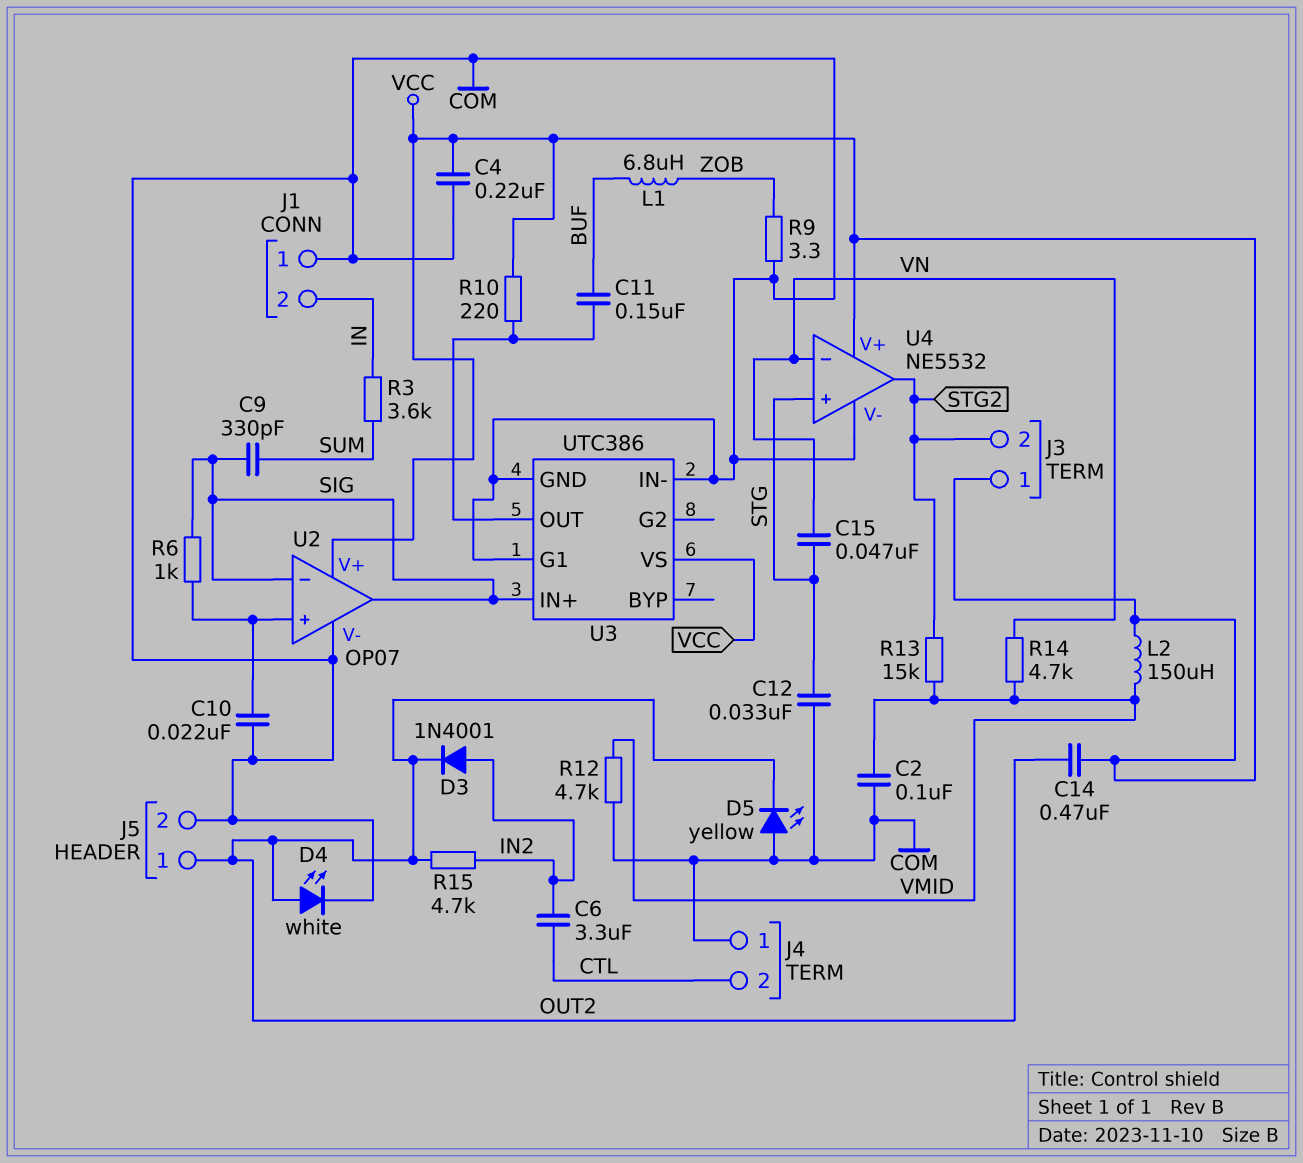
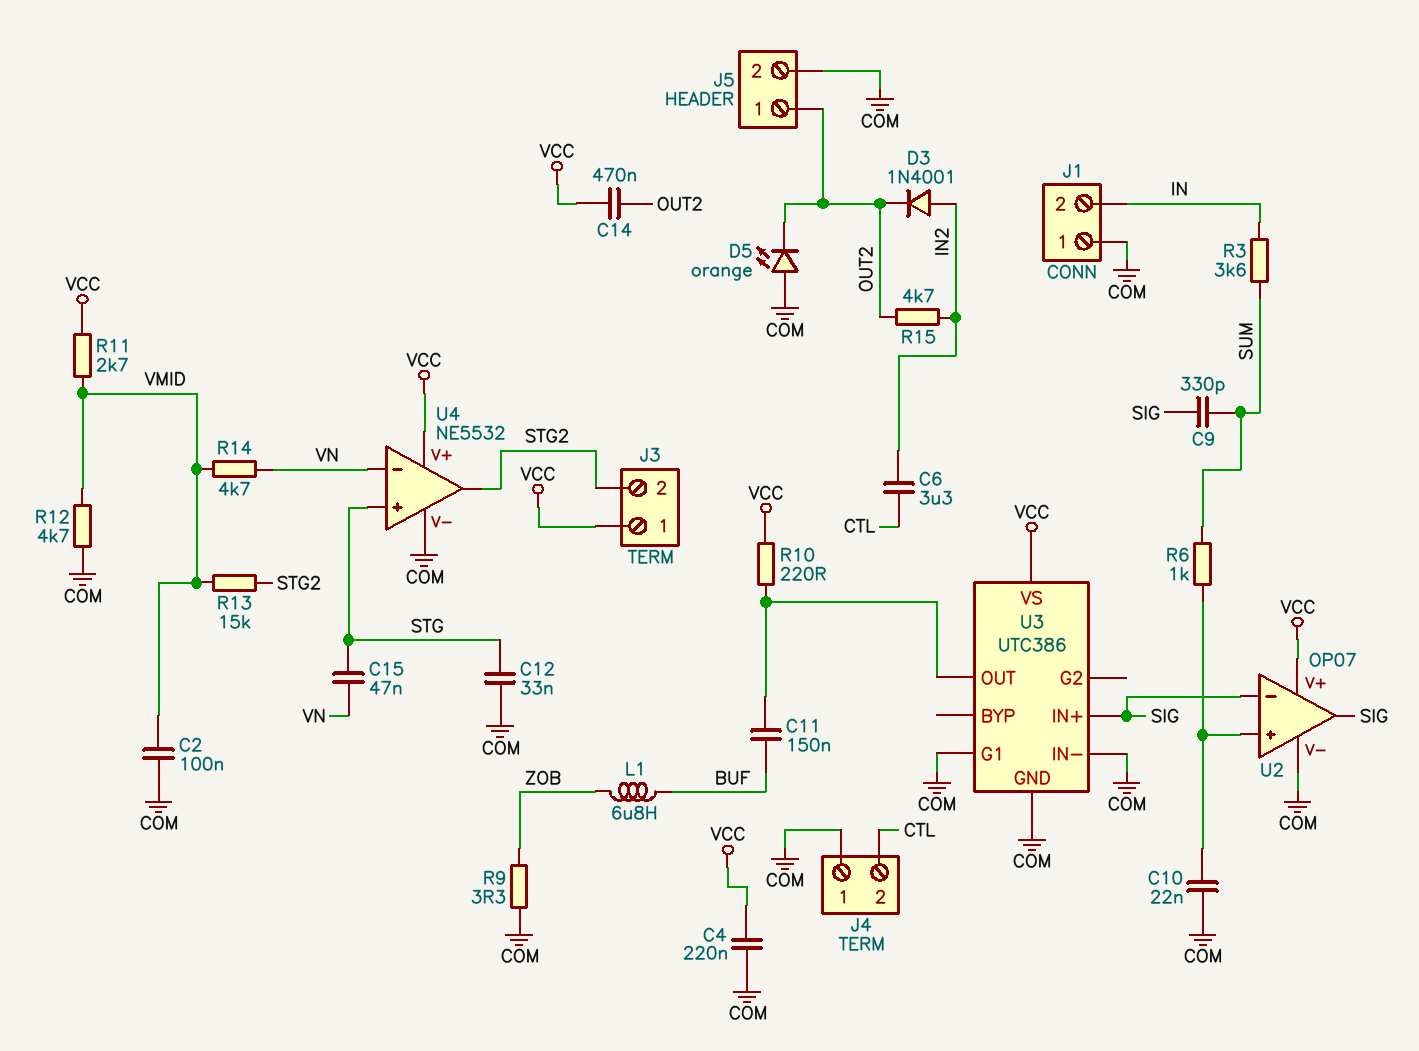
D4: LED white (A OUT2, K COM) -> none
D5: LED yellow (A COM, K OUT2) -> LED orange (A COM, K OUT2)
L2: 150uH (VCC, VMID) -> none
R6: 1k (SIG, U2/in+) -> 1k (SUM, U2/in+)
R11: none -> 2.7k (VCC, VMID)

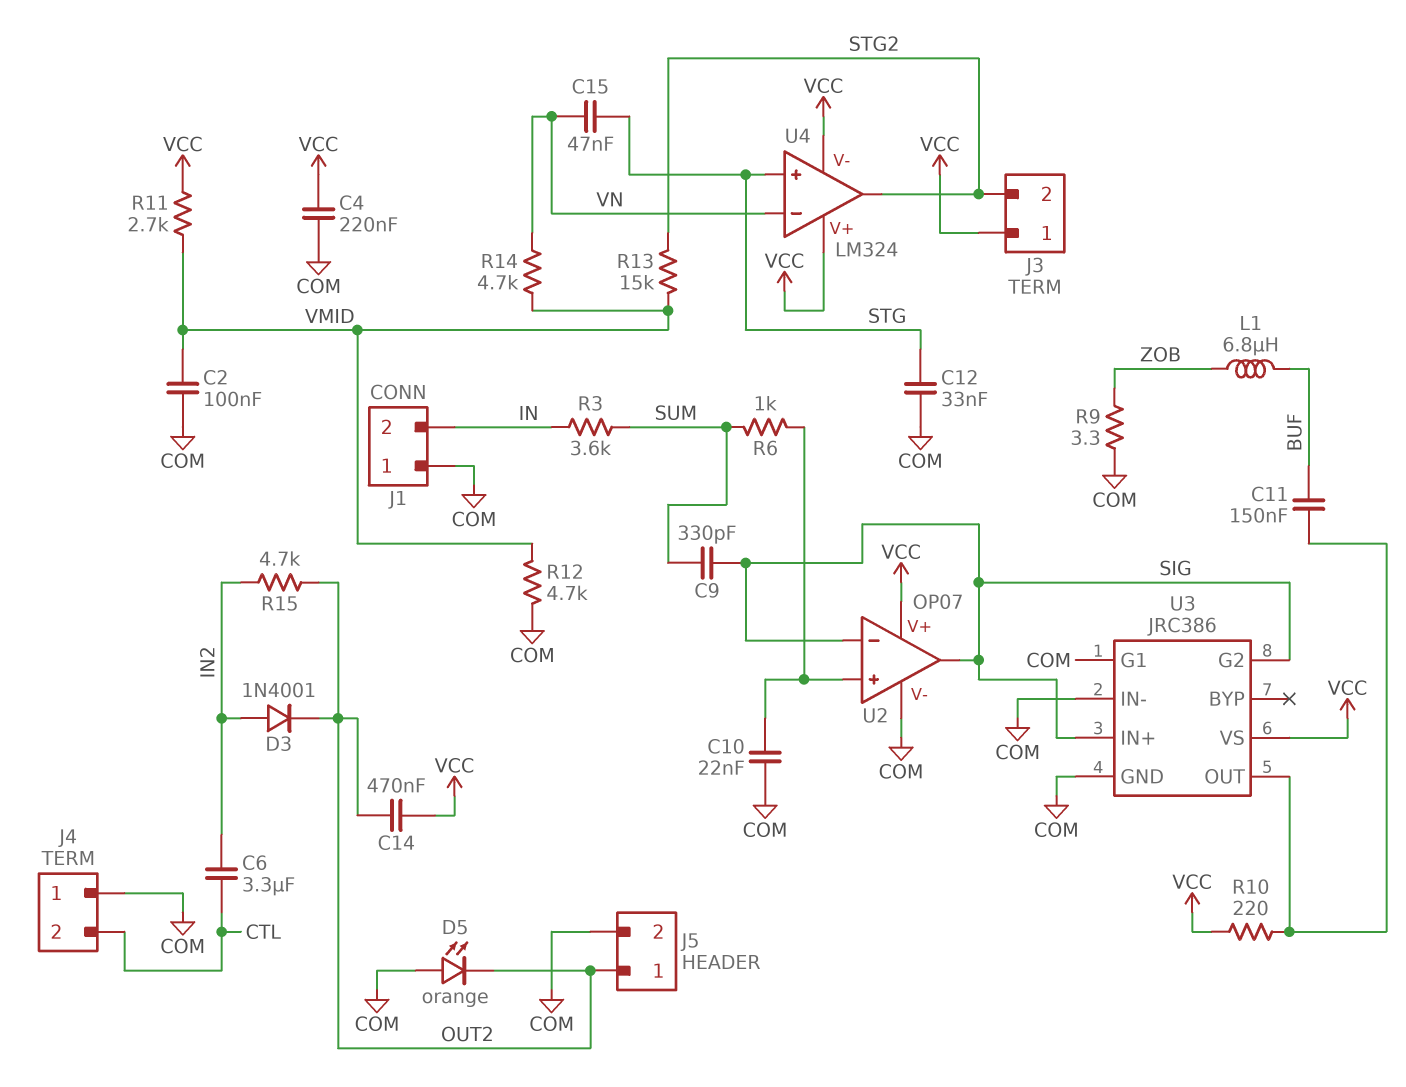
U3: UTC386 -> JRC386
U3 pin G2: none -> SIG
U4: NE5532 -> LM324
U4 pin V-: COM -> VCC

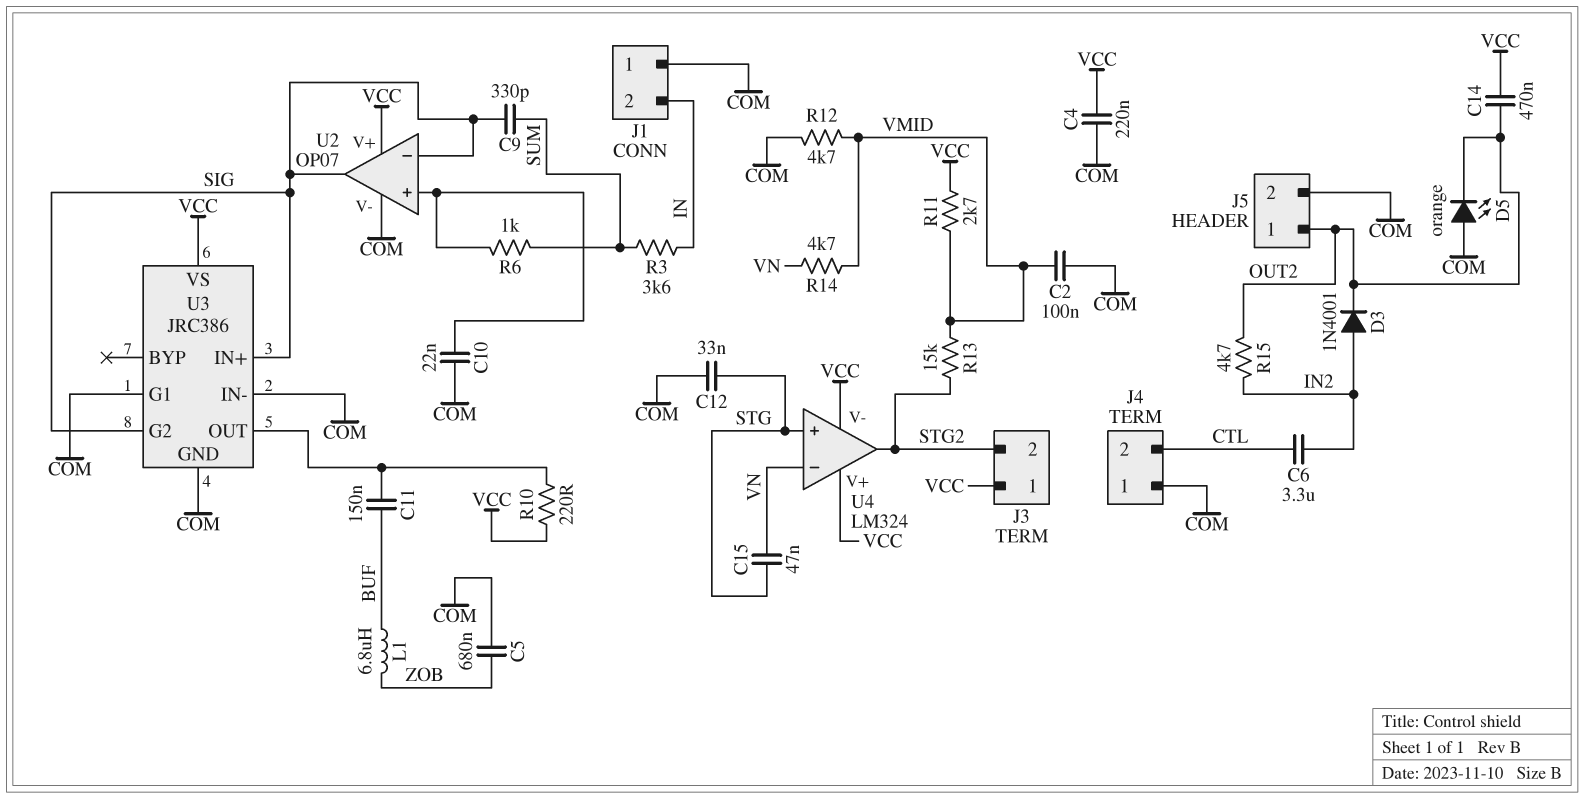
C5: none -> 680nF (COM, ZOB)
R9: 3.3 (COM, ZOB) -> none

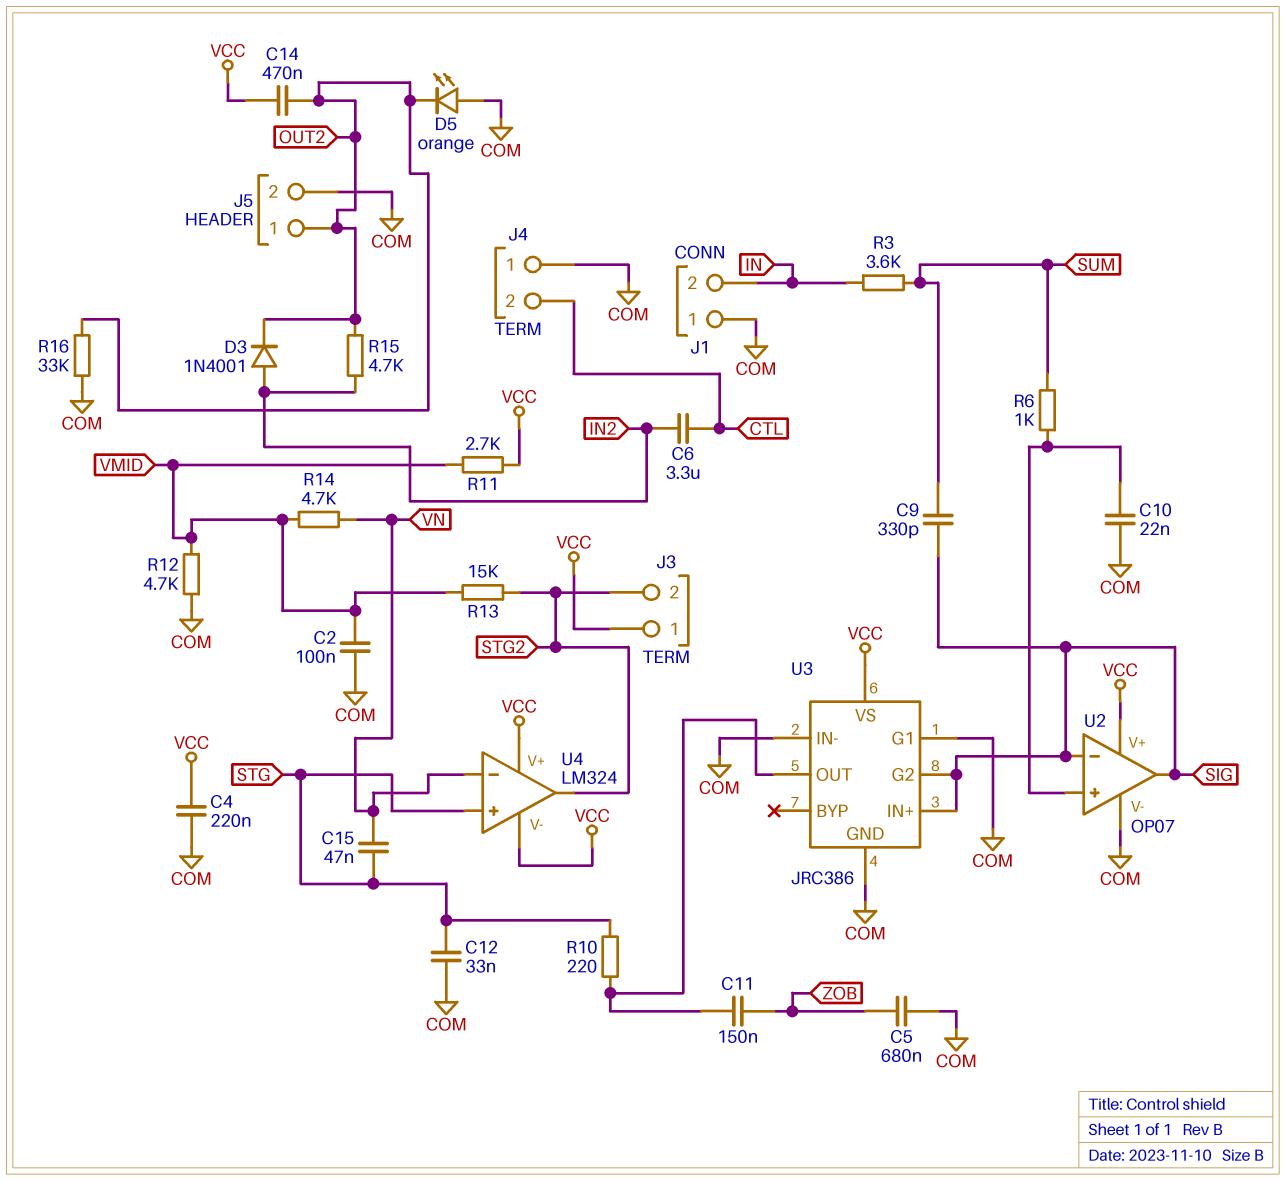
C11: 150nF (BUF, U3/OUT) -> 150nF (U3/OUT, ZOB)
L1: 6.8uH (BUF, ZOB) -> none
R10: 220 (U3/OUT, VCC) -> 220 (STG, U3/OUT)
R16: none -> 33k (COM, OUT2)

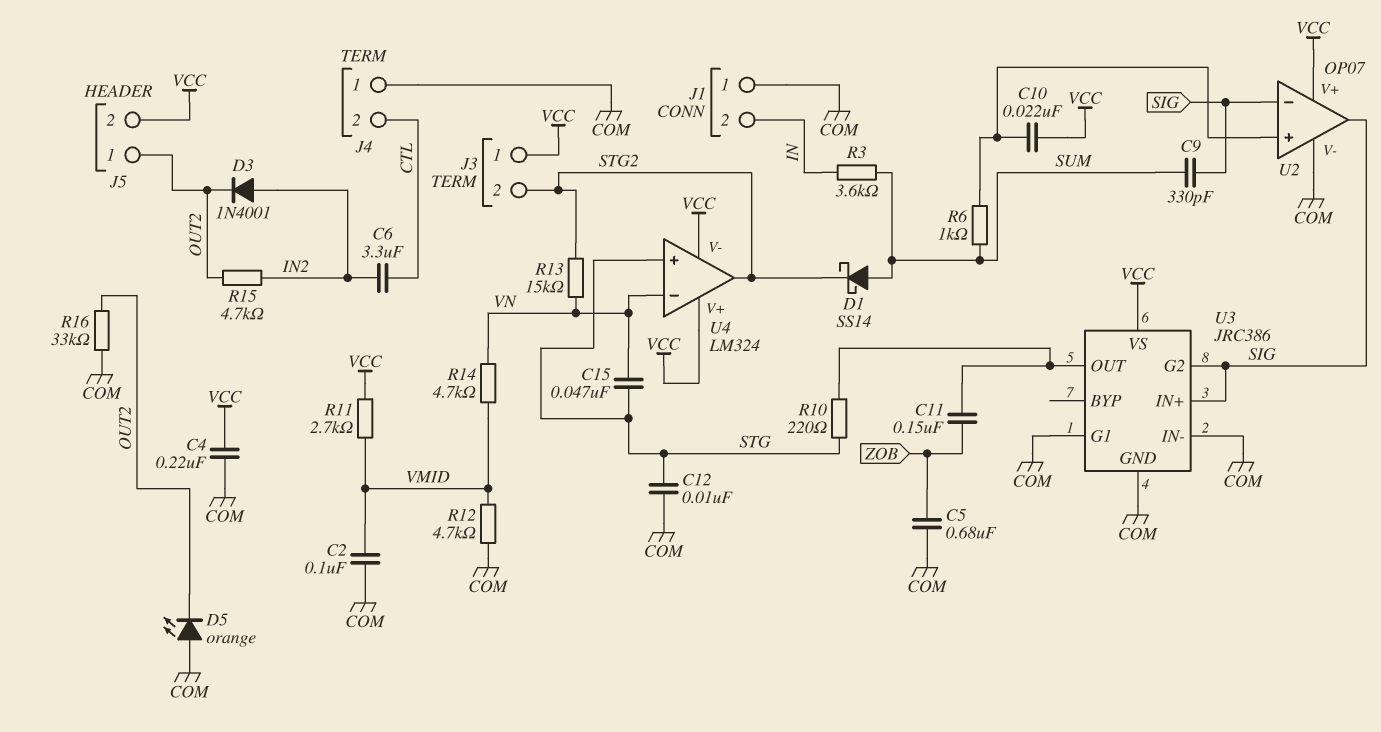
C10: 22nF (COM, U2/in+) -> 22nF (U2/in+, VCC)
C12: 33nF (COM, STG) -> 10nF (COM, STG)
C14: 470nF (OUT2, VCC) -> none
D1: none -> schottky SS14 (A SUM, K STG2)
J5 pin 2: COM -> VCC
R13: 15k (STG2, VMID) -> 15k (STG2, VN)

